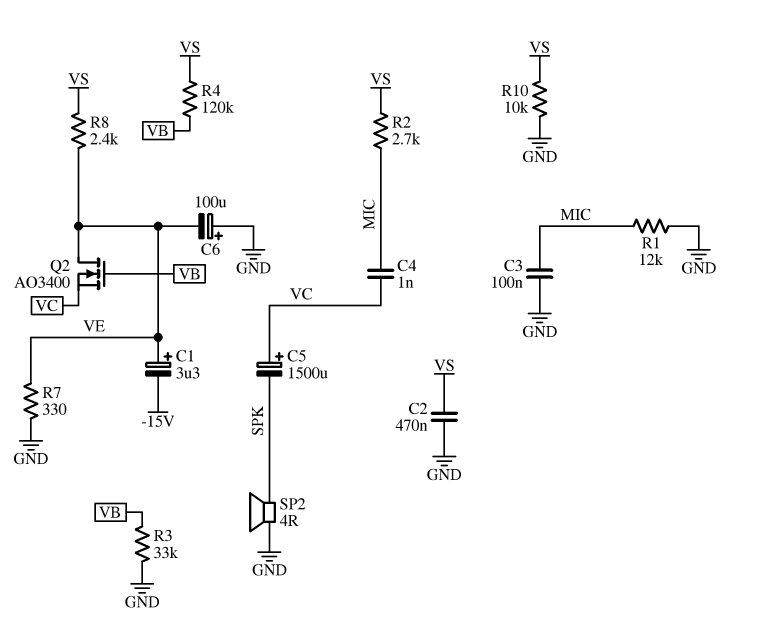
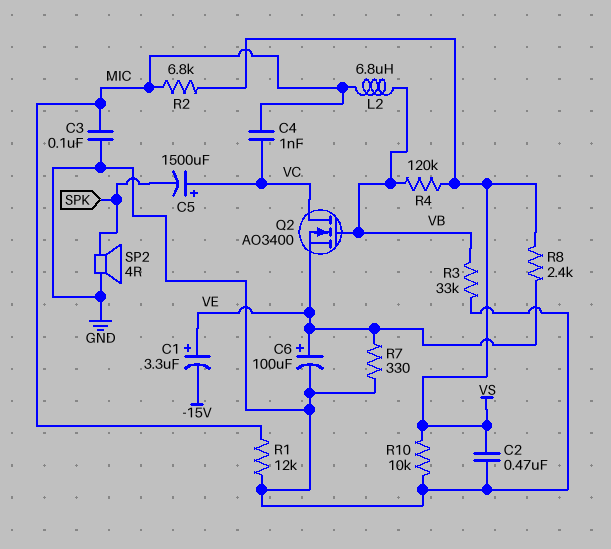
C6: 100uF (plus GND, minus VE) -> 100uF (plus VE, minus GND)
L2: none -> 6.8uH (MIC, VB)
Q2: NMOS AO3400 (G VB, D VE, S VC) -> NMOS AO3400 (G VB, D VC, S VE)
R2: 2.7k (MIC, VS) -> 6.8k (MIC, VS)

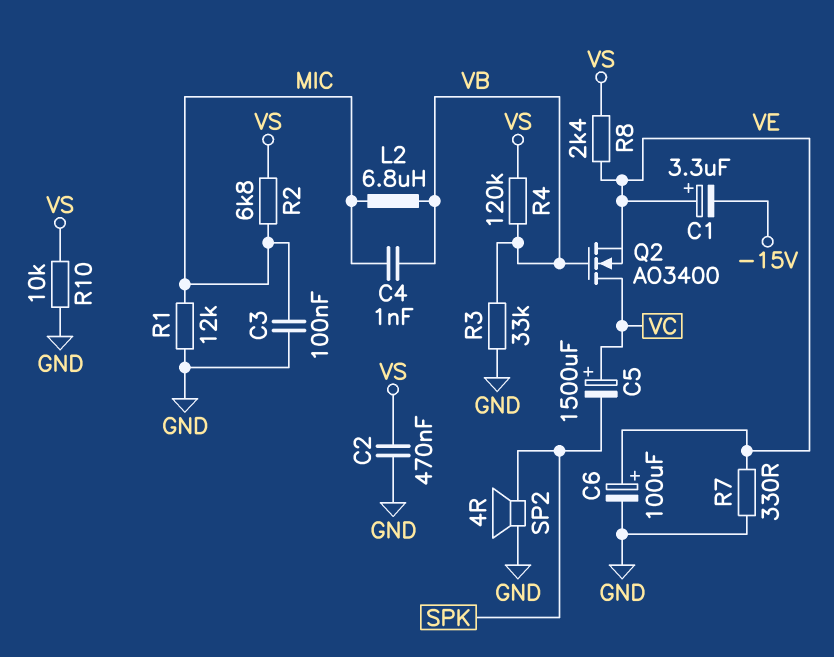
C4: 1nF (MIC, VC) -> 1nF (MIC, VB)

